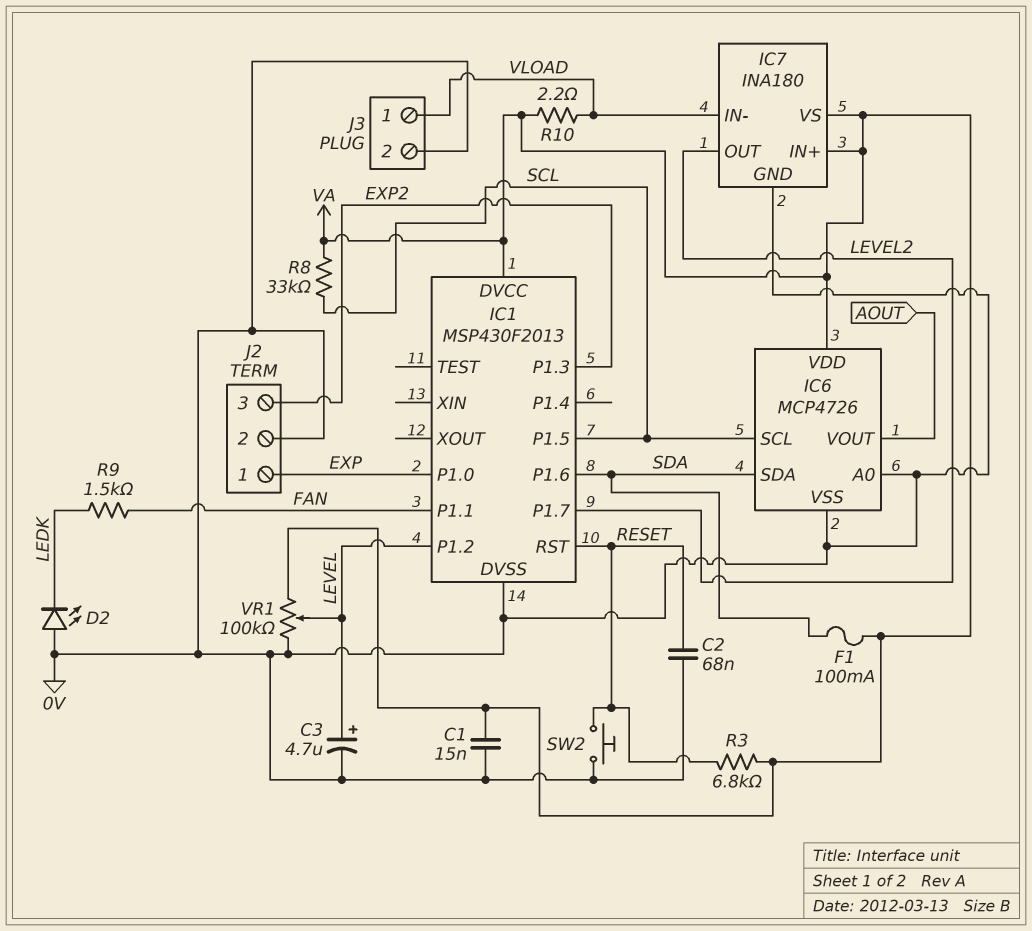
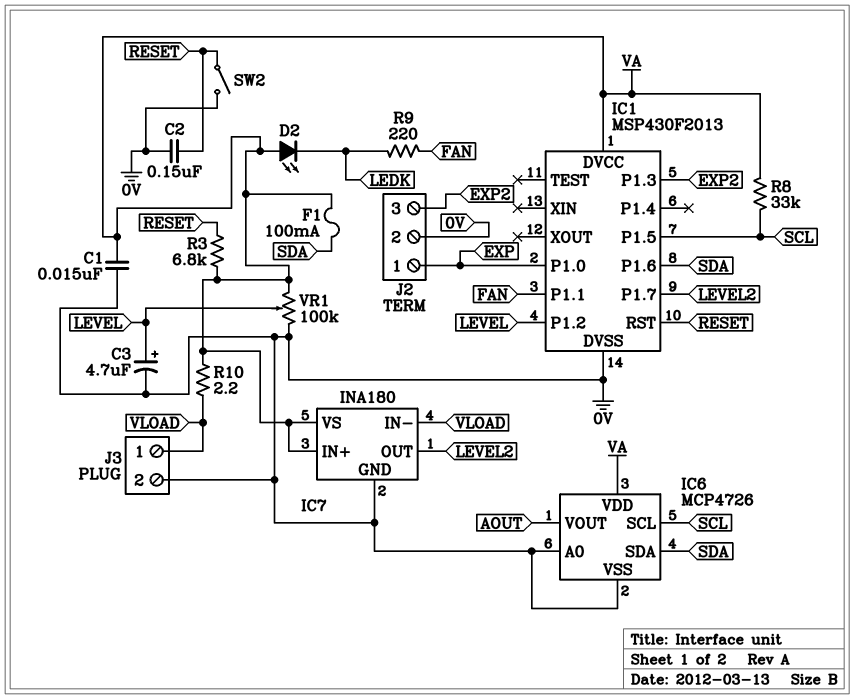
C2: 68nF (0V, RESET) -> 150nF (0V, RESET)
D2: LED (A 0V, K LEDK) -> LED (A VA, K LEDK)
R9: 1.5k (FAN, LEDK) -> 220 (FAN, LEDK)
SW2: button (0V, RESET) -> switch (0V, RESET)

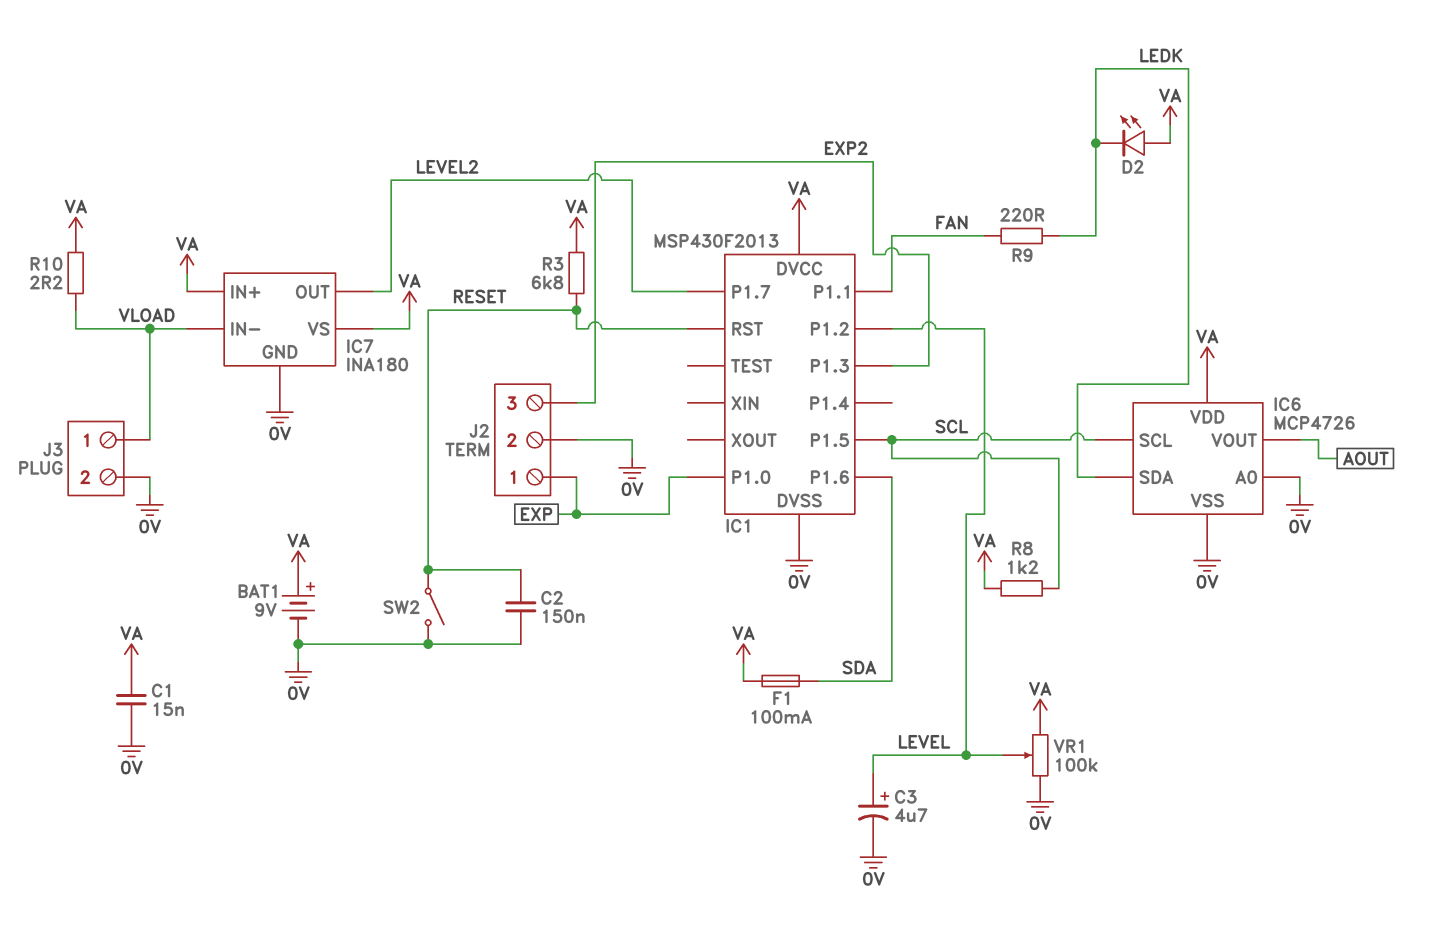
BAT1: none -> 9V (plus VA, minus 0V)
IC6 pin SDA: SDA -> LEDK
R8: 33k (SCL, VA) -> 1.2k (SCL, VA)

